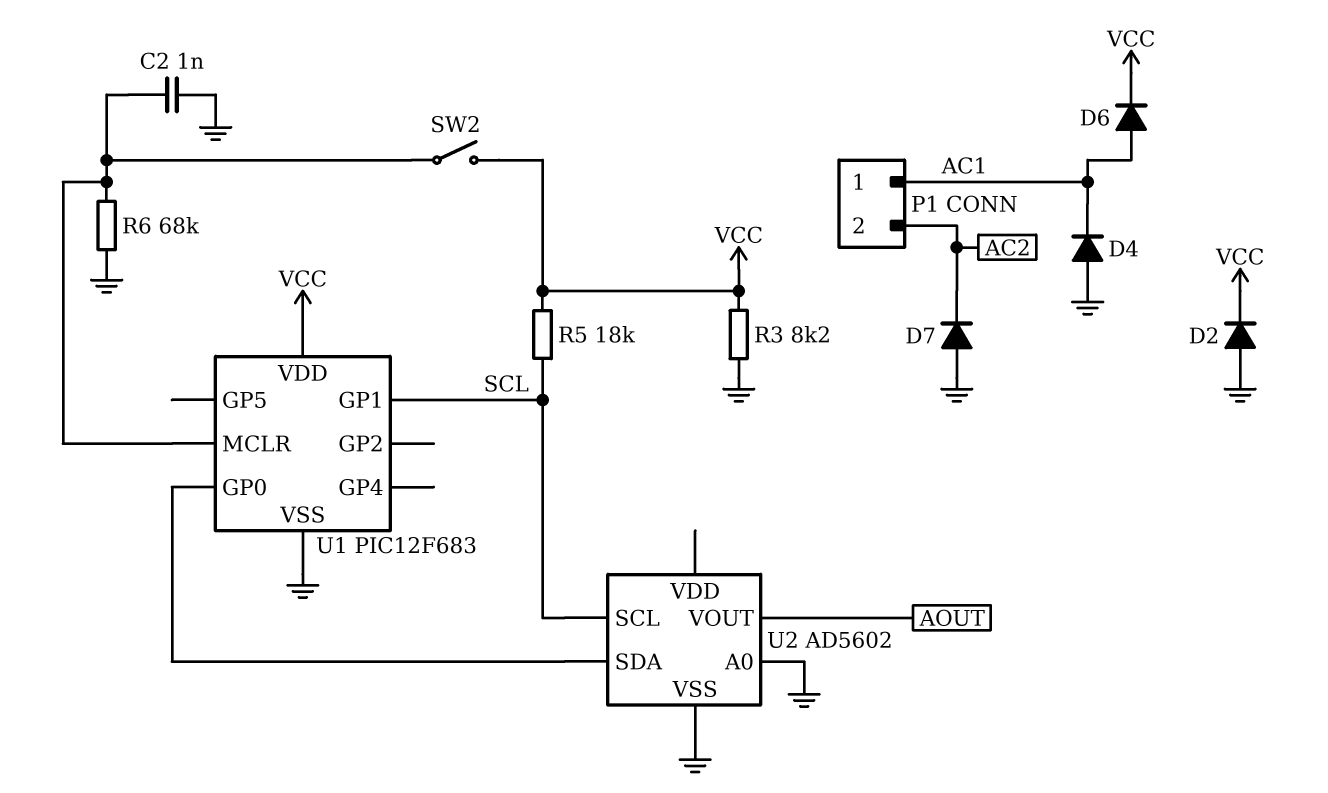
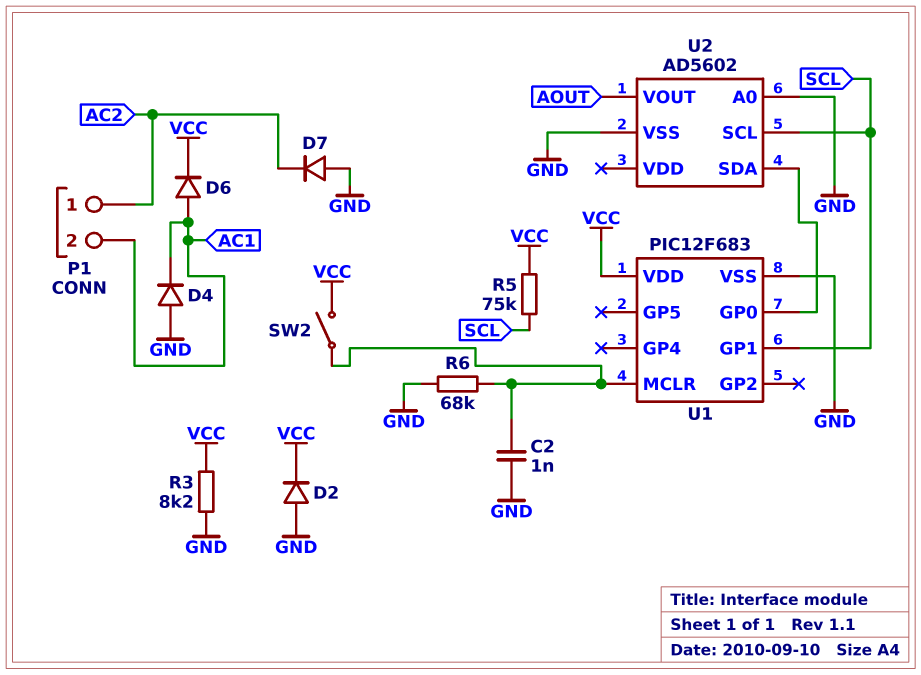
P1 pin 1: AC1 -> AC2
P1 pin 2: AC2 -> AC1
R5: 18k (SCL, VCC) -> 75k (SCL, VCC)

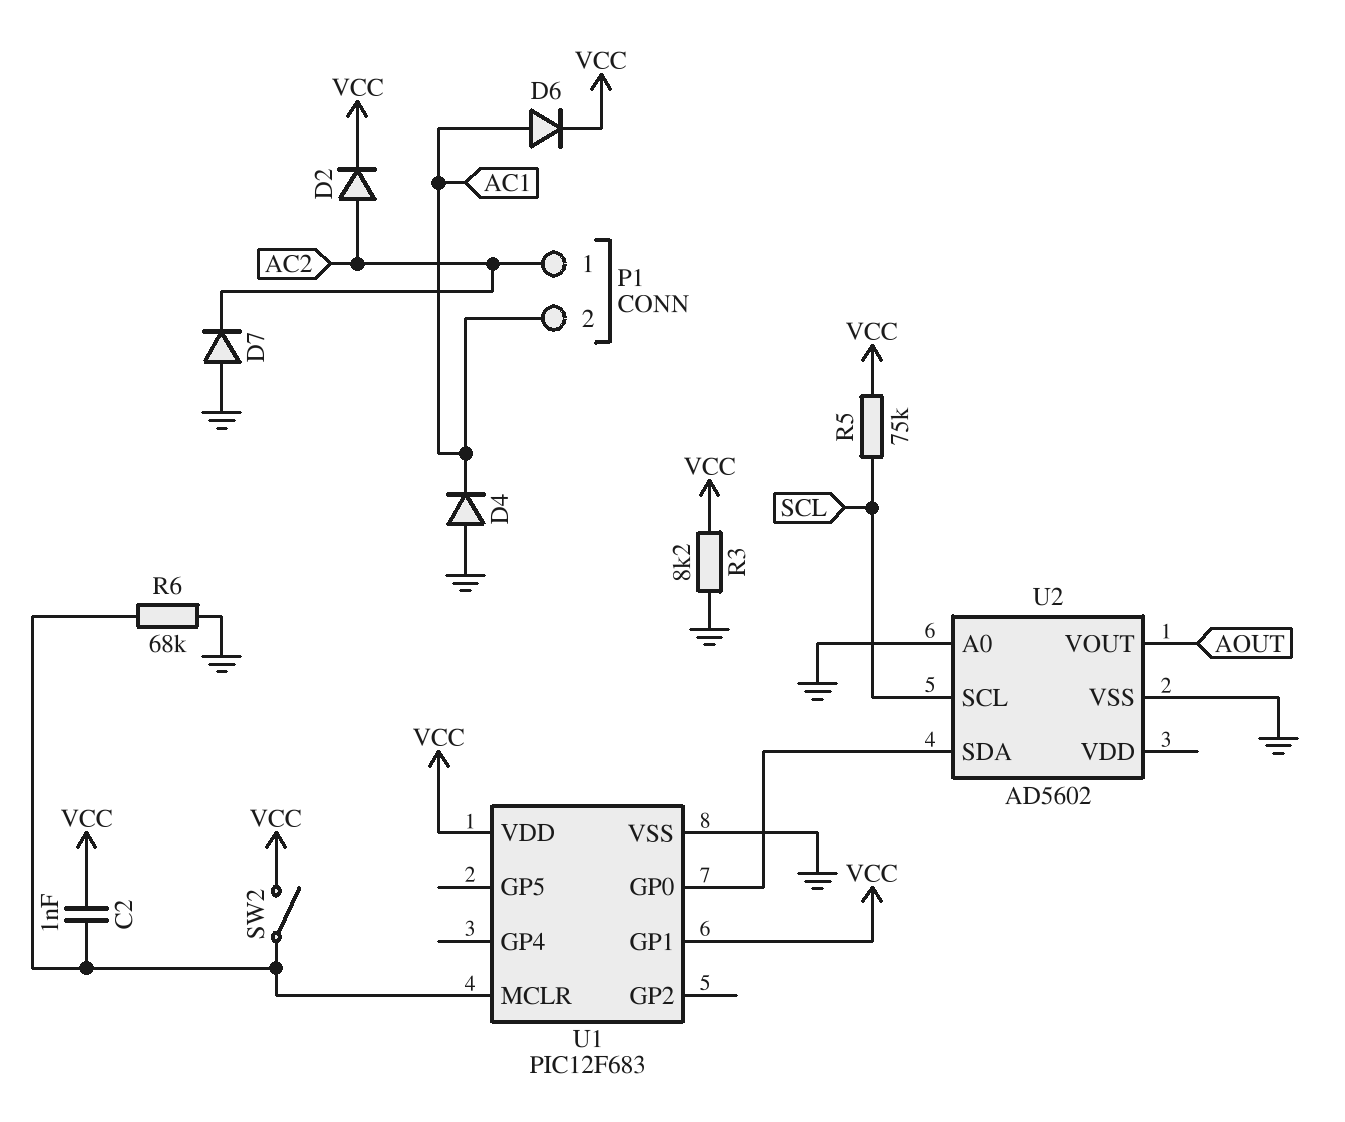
C2: 1nF (GND, U1/MCLR) -> 1nF (U1/MCLR, VCC)
D2: diode (A GND, K VCC) -> diode (A AC2, K VCC)
U1 pin GP1: SCL -> VCC

